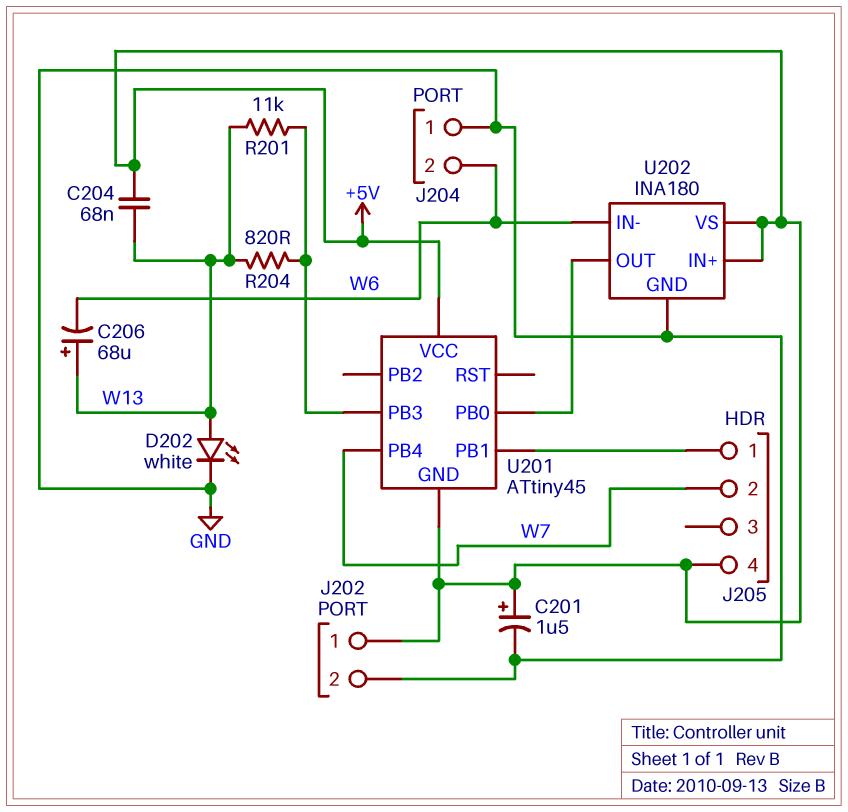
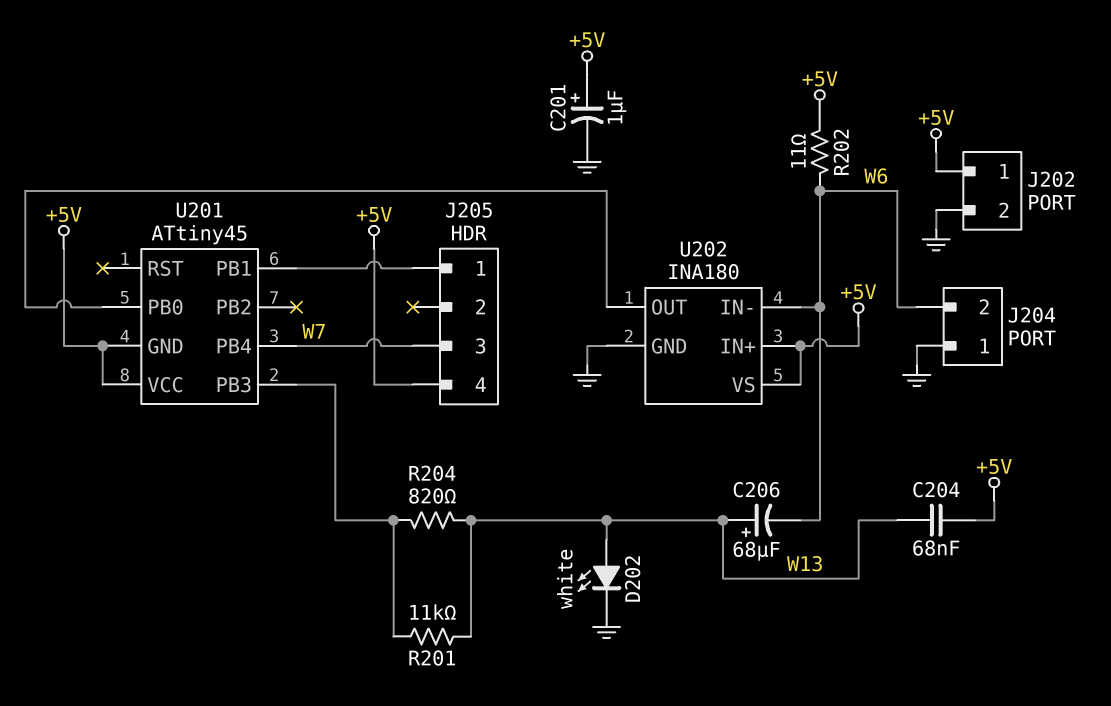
C201: 1.5uF (plus +5V, minus GND) -> 1uF (plus +5V, minus GND)
J205 pin 2: W7 -> none
J205 pin 3: none -> W7
R202: none -> 11 (+5V, W6)

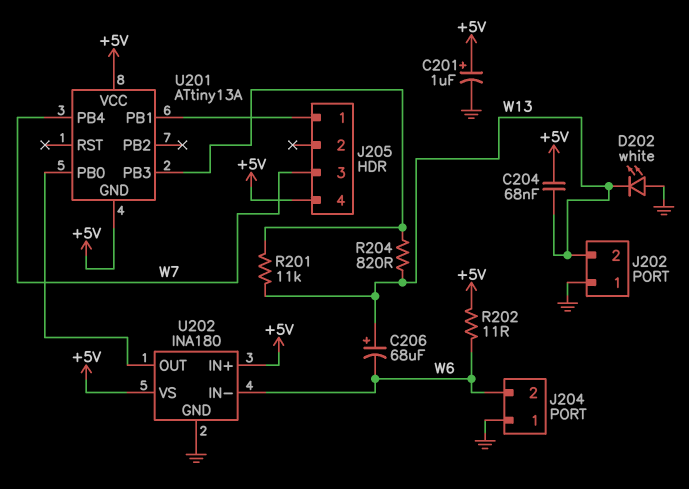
D202: LED white (A W13, K GND) -> LED white (A GND, K W13)
J202 pin 1: +5V -> GND
J202 pin 2: GND -> W13
U201: ATtiny45 -> ATtiny13A

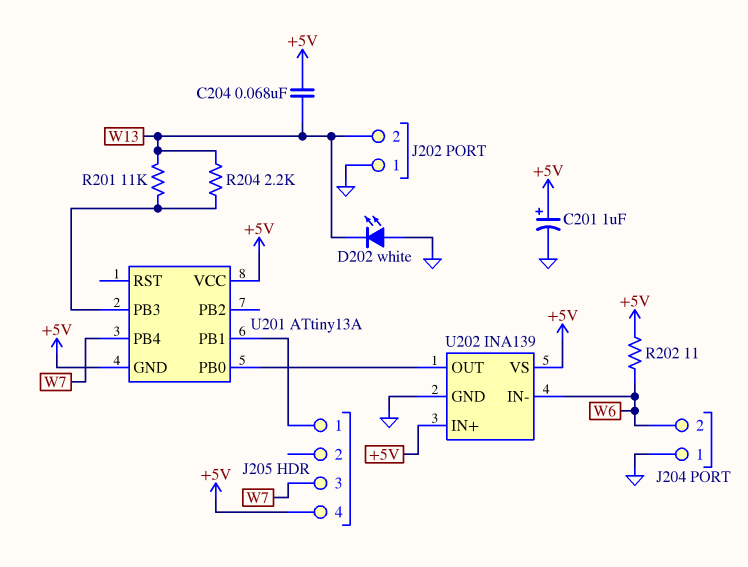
C206: 68uF (plus W13, minus W6) -> none
R204: 820 (U201/PB3, W13) -> 2.2k (U201/PB3, W13)
U202: INA180 -> INA139

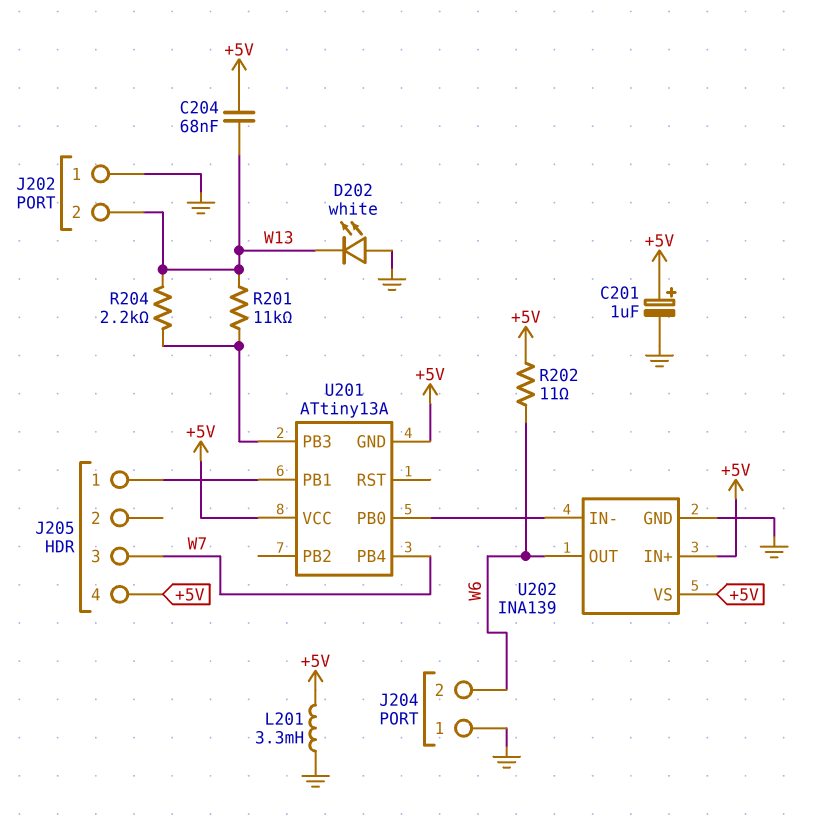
L201: none -> 3.3mH (+5V, GND)
U202 pin IN-: W6 -> U201/PB0
U202 pin OUT: U201/PB0 -> W6

